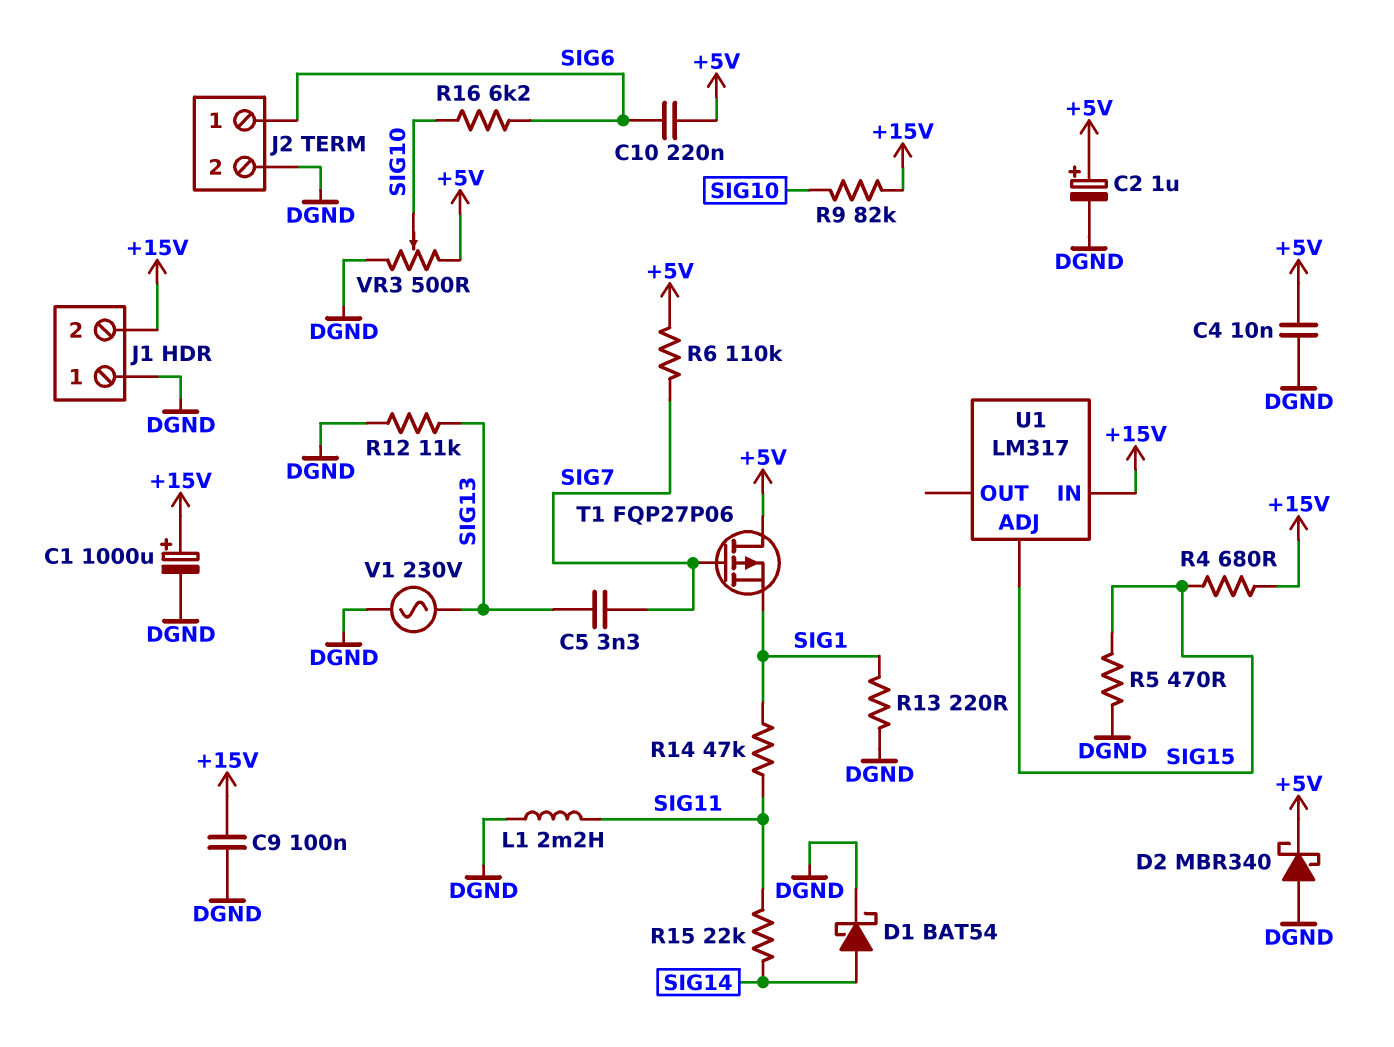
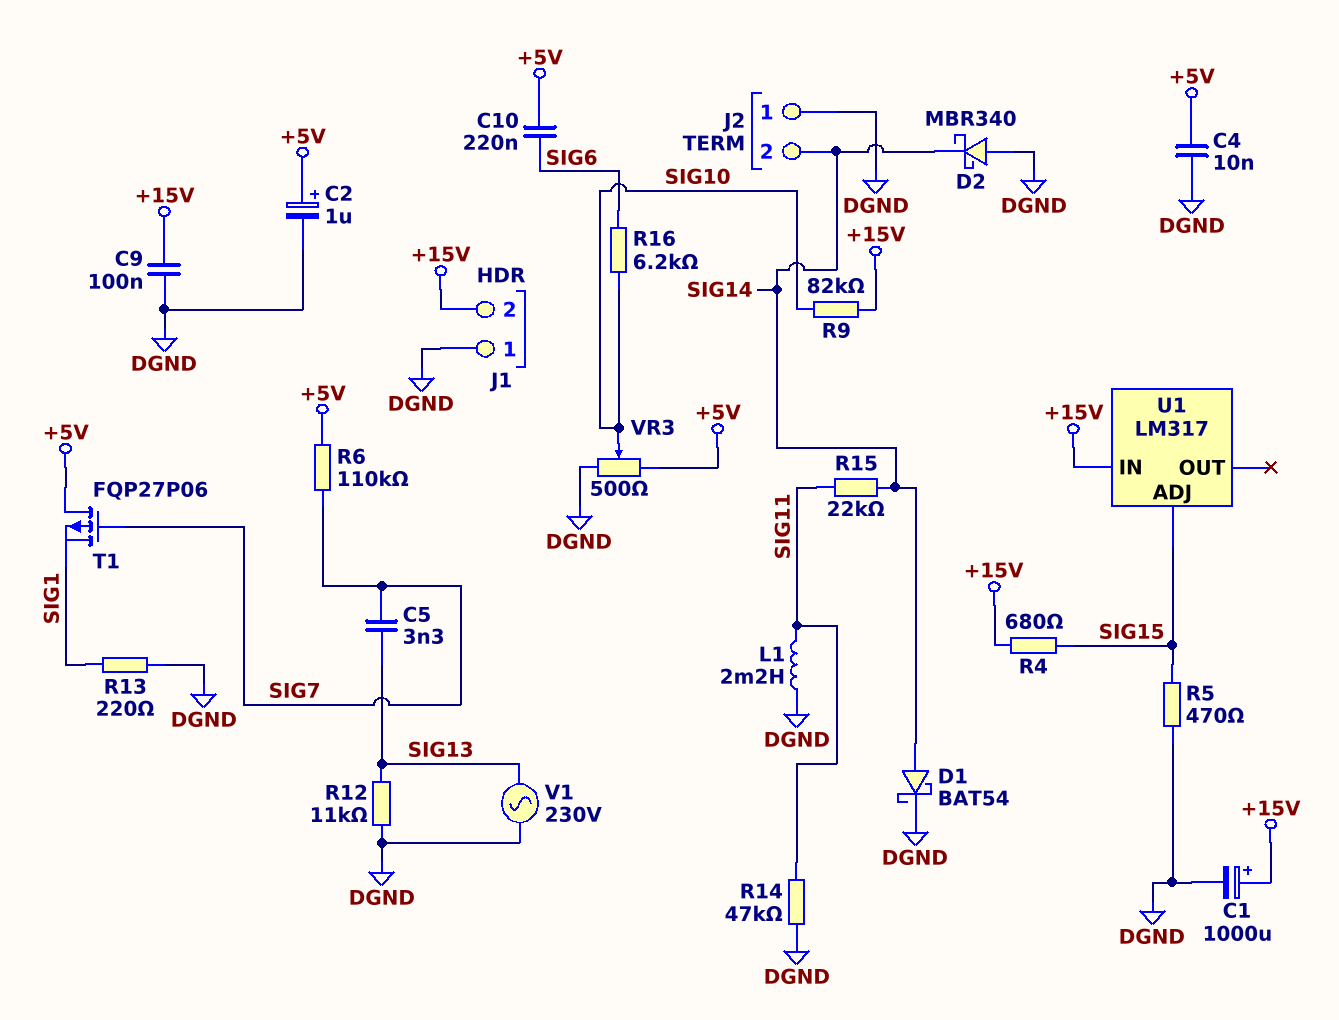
D2: schottky MBR340 (A DGND, K +5V) -> schottky MBR340 (A DGND, K SIG14)
J2 pin 1: SIG6 -> DGND
J2 pin 2: DGND -> SIG14
R14: 47k (SIG1, SIG11) -> 47k (DGND, SIG11)

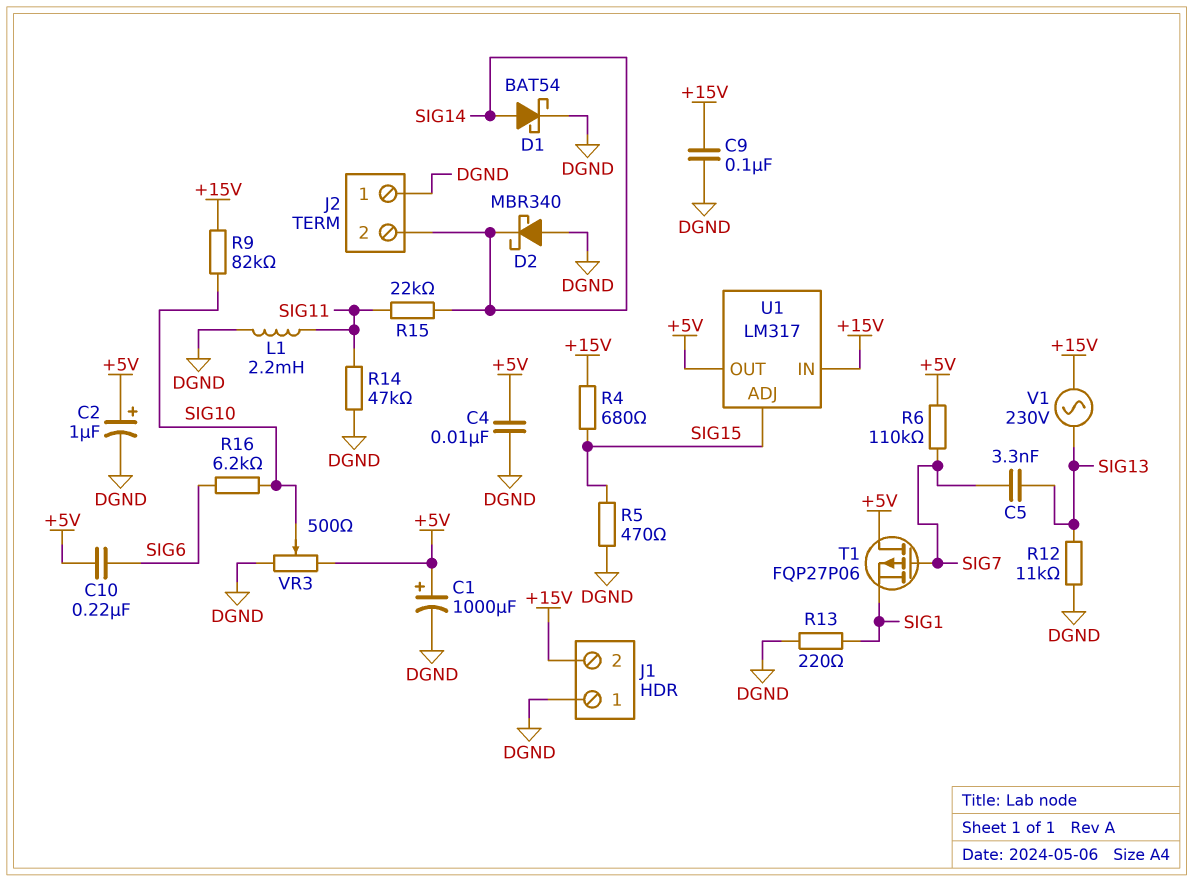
C1: 1000uF (plus +15V, minus DGND) -> 1000uF (plus +5V, minus DGND)
U1 pin OUT: none -> +5V
V1: AC 230V (DGND, SIG13) -> AC 230V (+15V, SIG13)

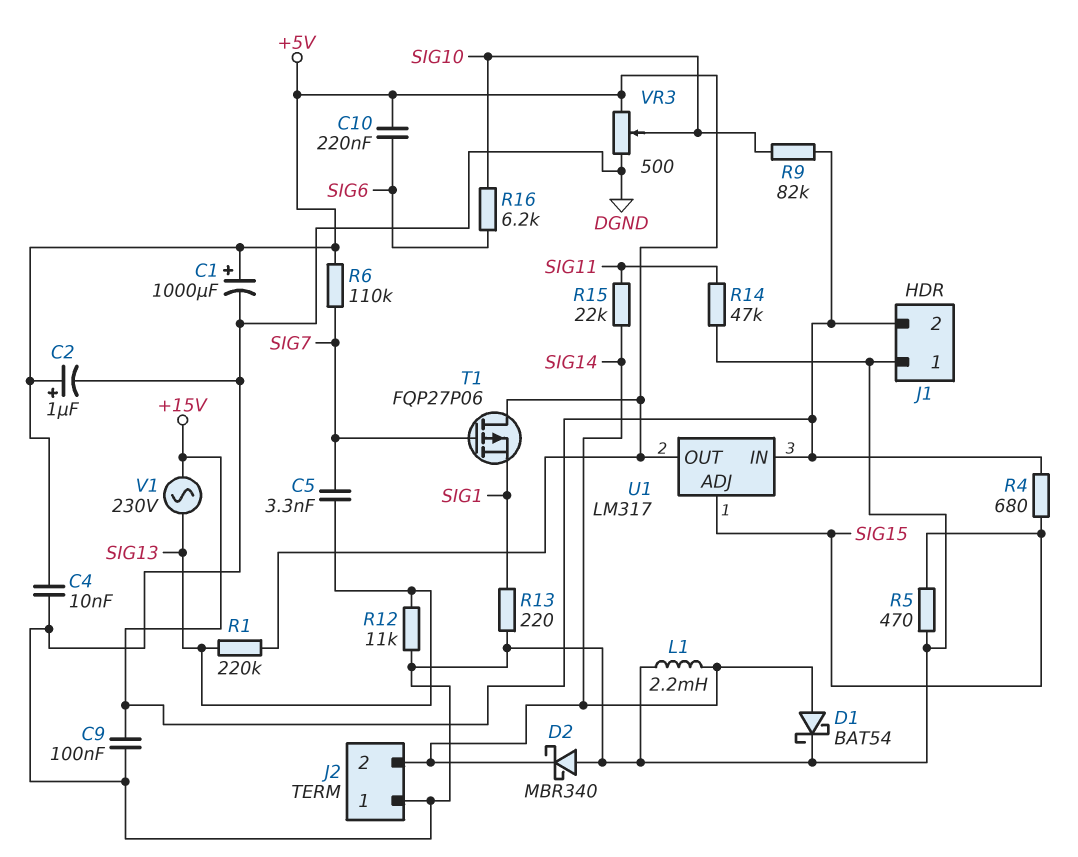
L1: 2.2mH (DGND, SIG11) -> 2.2mH (DGND, SIG14)
R1: none -> 220k (+5V, SIG13)

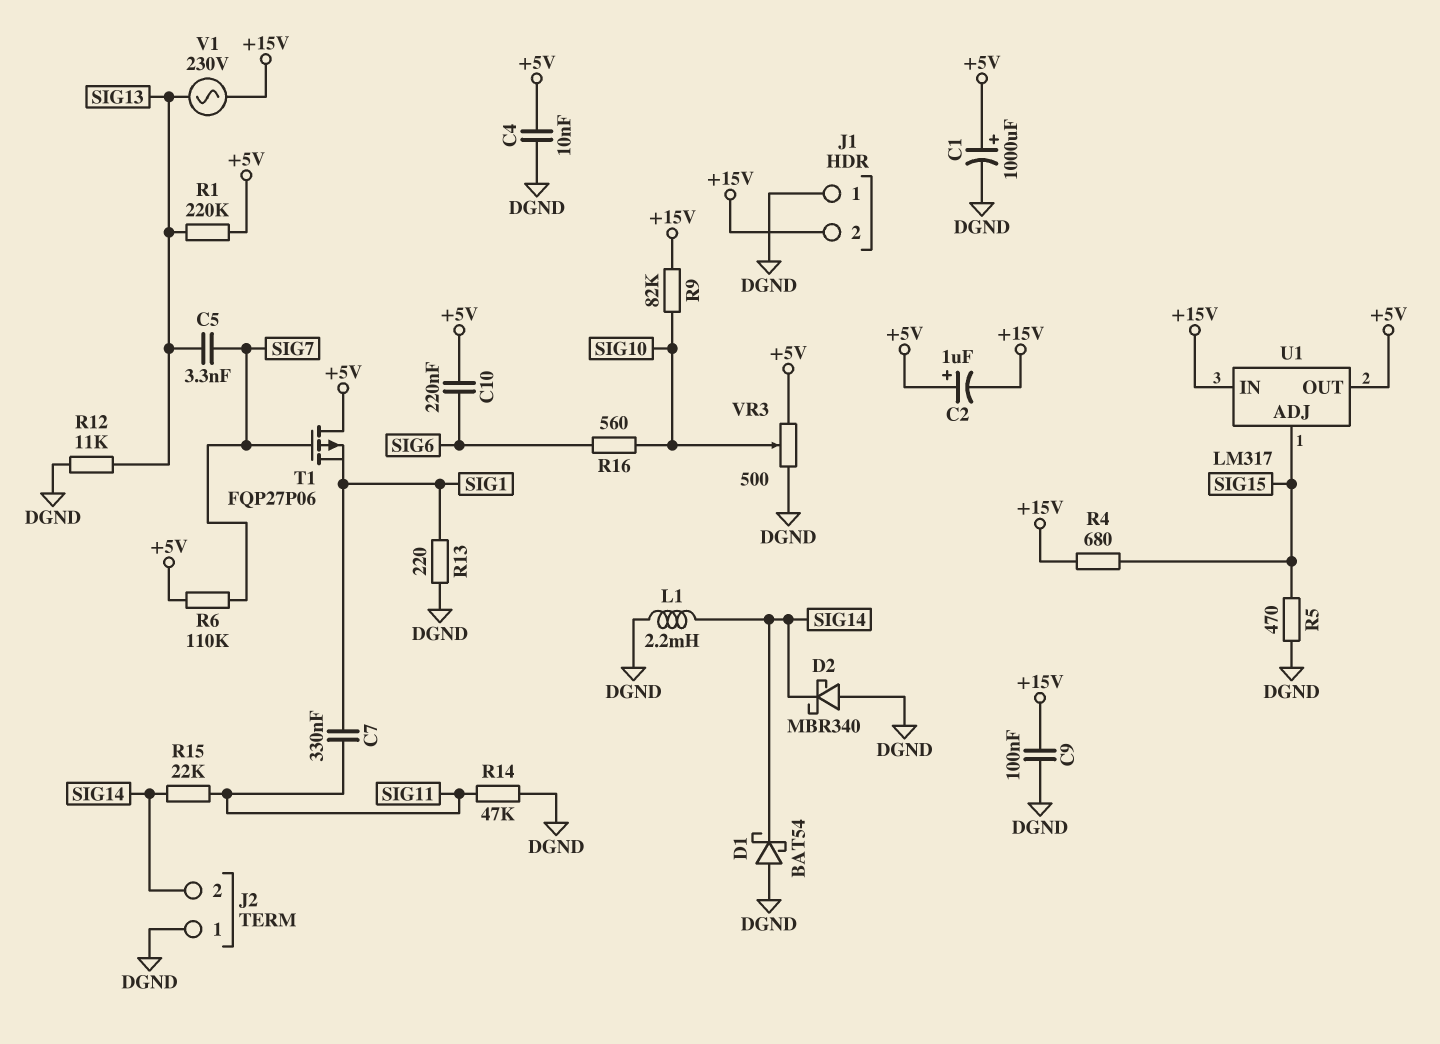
C2: 1uF (plus +5V, minus DGND) -> 1uF (plus +5V, minus +15V)
C7: none -> 330nF (SIG1, SIG11)
D1: schottky BAT54 (A SIG14, K DGND) -> schottky BAT54 (A DGND, K SIG14)
R16: 6.2k (SIG6, SIG10) -> 560 (SIG6, SIG10)

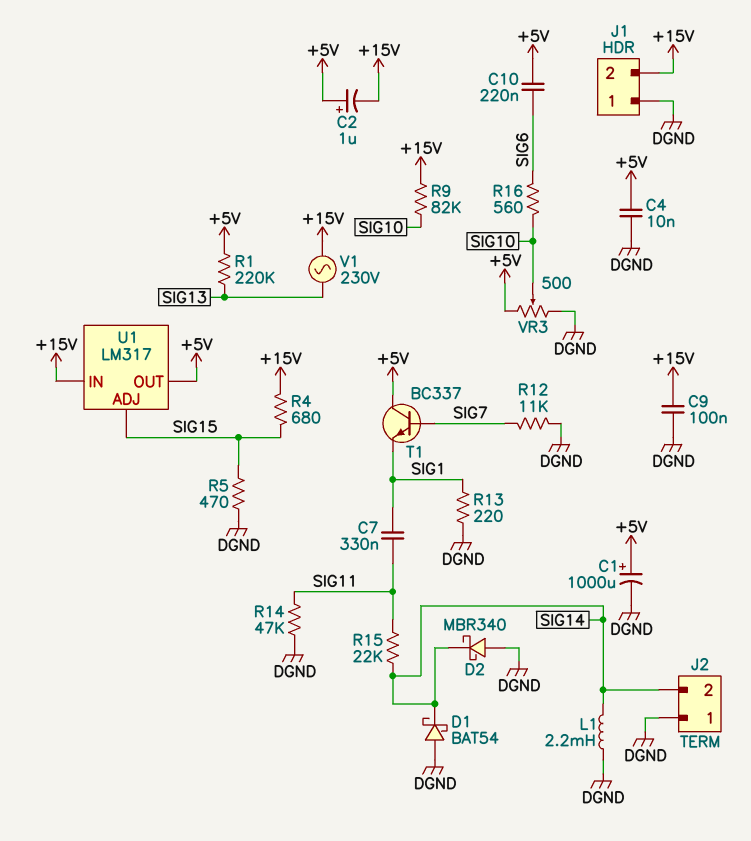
C5: 3.3nF (SIG7, SIG13) -> none
R6: 110k (+5V, SIG7) -> none
R12: 11k (DGND, SIG13) -> 11k (DGND, SIG7)
T1: PMOS FQP27P06 (G SIG7, D +5V, S SIG1) -> NPN BC337 (B SIG7, C +5V, E SIG1)

